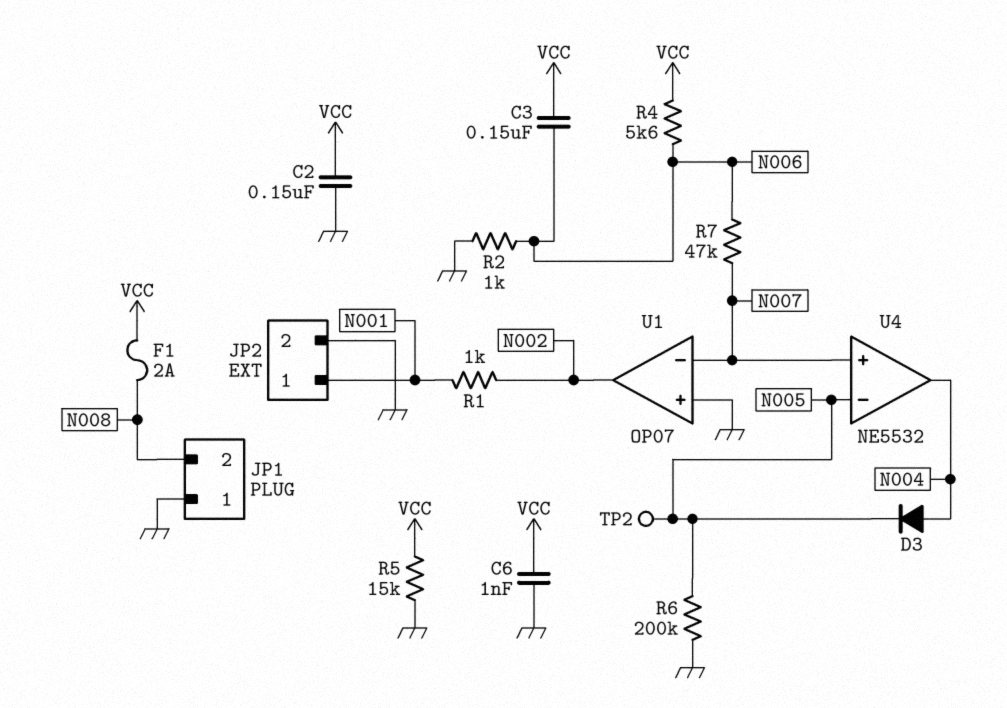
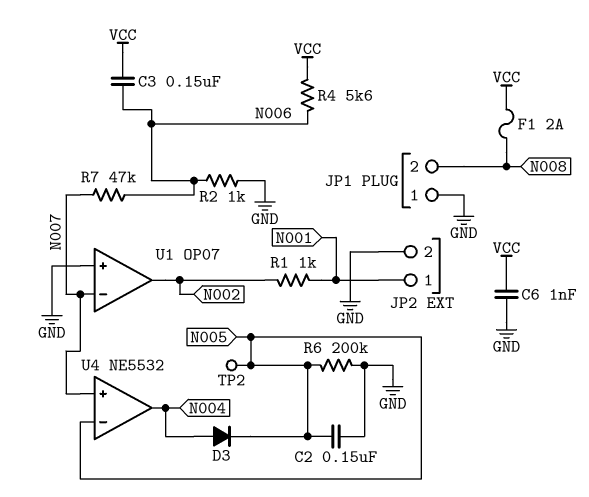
C2: 150nF (GND, VCC) -> 150nF (GND, N005)
R5: 15k (GND, VCC) -> none

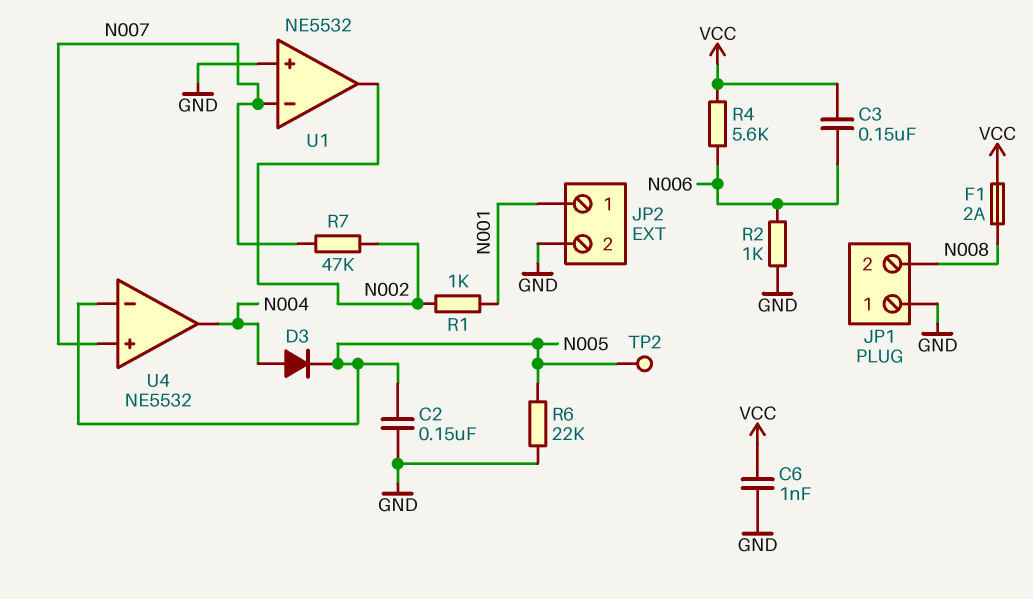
R6: 200k (GND, N005) -> 22k (GND, N005)
R7: 47k (N006, N007) -> 47k (N002, N007)
U1: OP07 -> NE5532

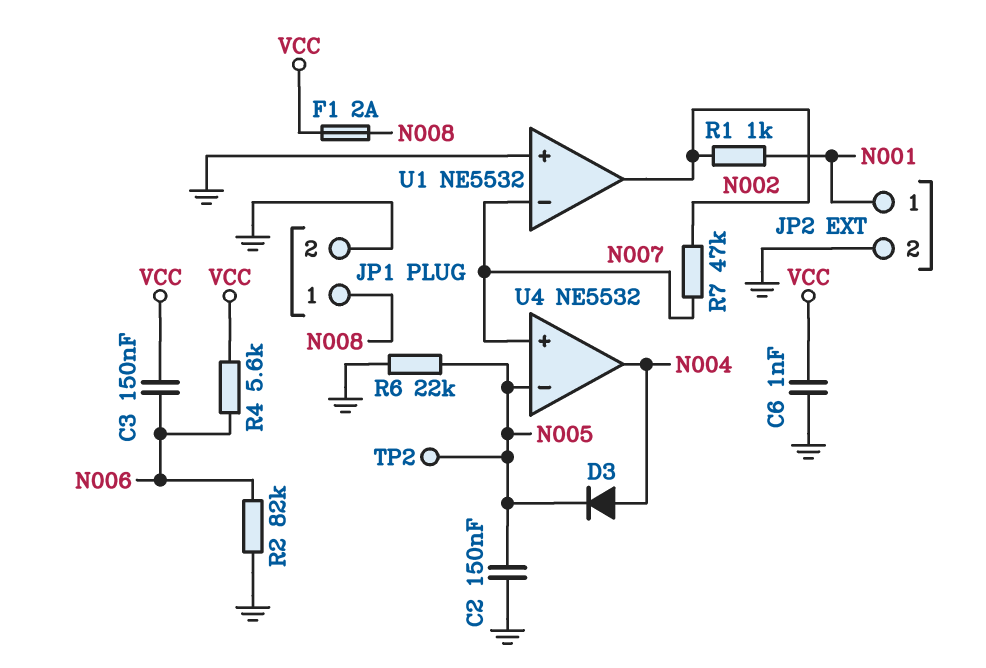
JP1 pin 1: GND -> N008
JP1 pin 2: N008 -> GND
R2: 1k (GND, N006) -> 82k (GND, N006)

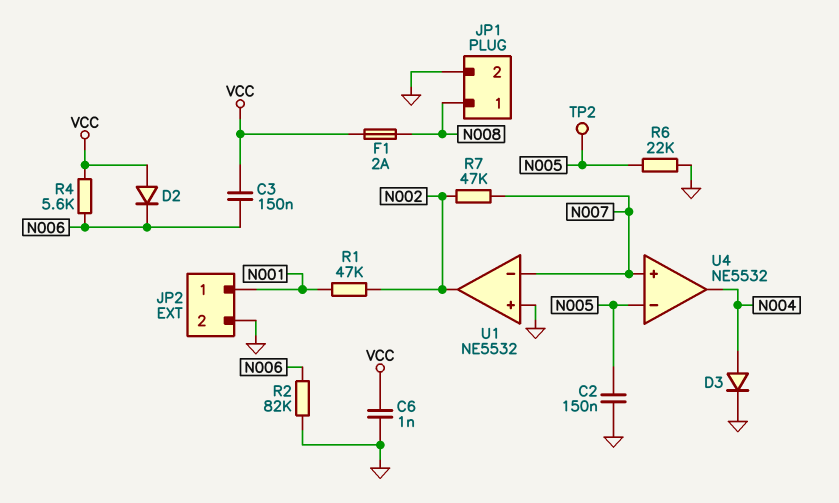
D2: none -> diode (A VCC, K N006)
D3: diode (A N004, K N005) -> diode (A N004, K GND)
R1: 1k (N001, N002) -> 47k (N001, N002)

